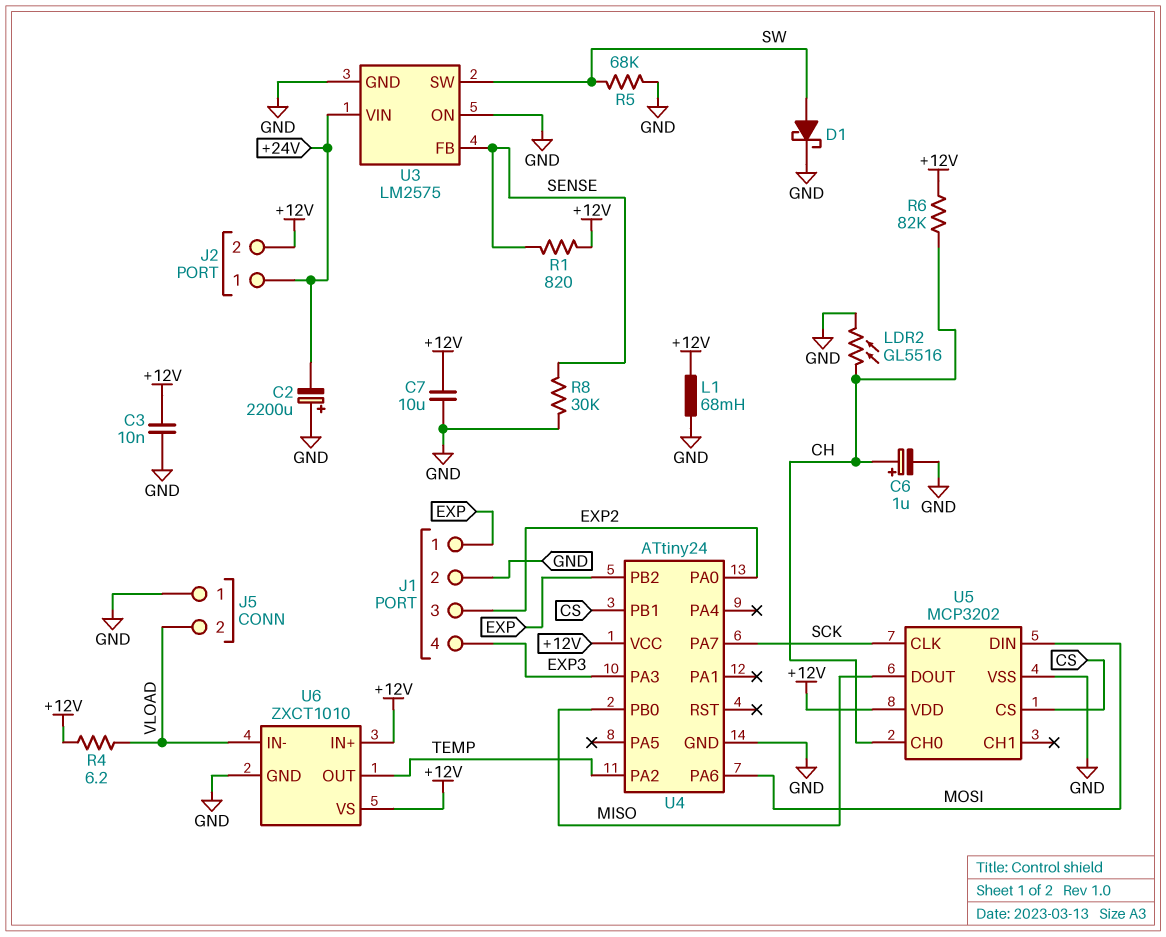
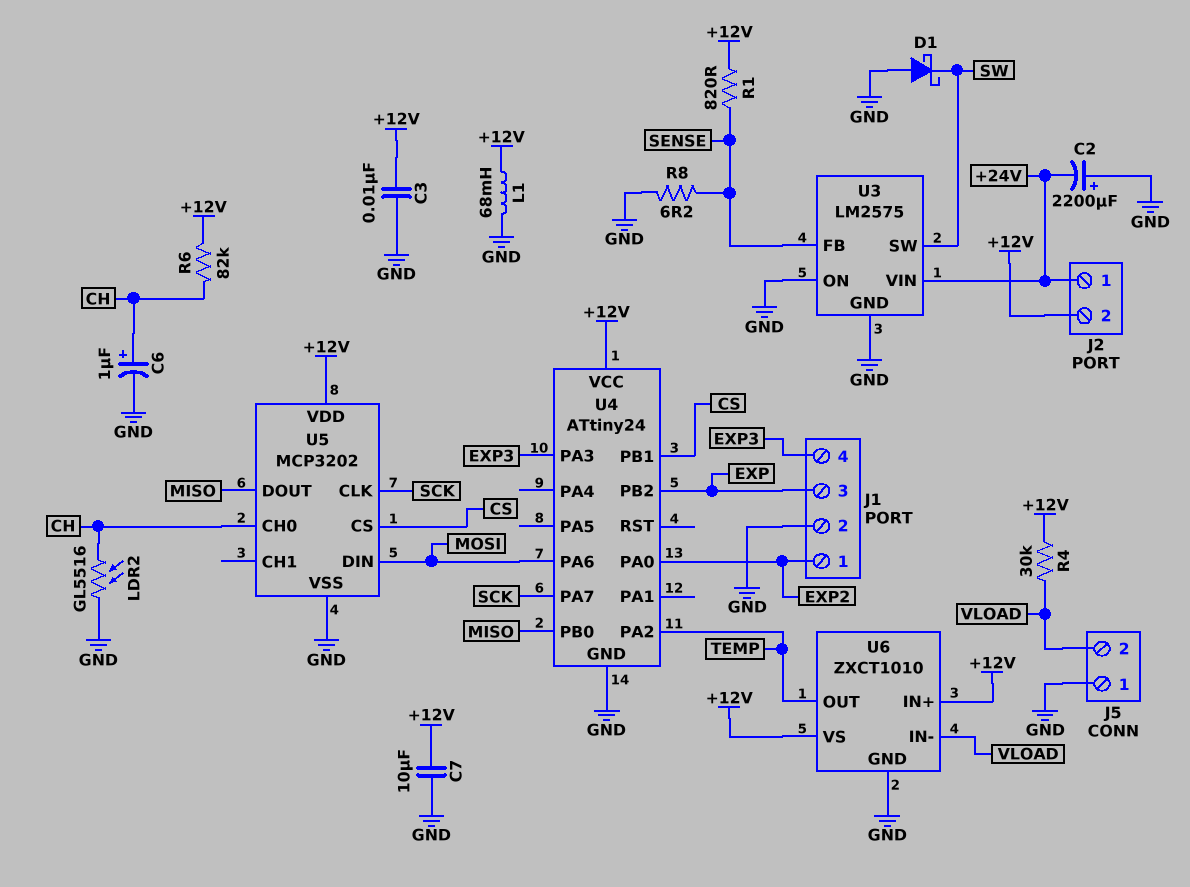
D1: schottky (A SW, K GND) -> schottky (A GND, K SW)
J1 pin 1: EXP -> EXP2
J1 pin 3: EXP2 -> EXP
R4: 6.2 (+12V, VLOAD) -> 30k (+12V, VLOAD)
R5: 68k (GND, SW) -> none
R8: 30k (GND, SENSE) -> 6.2 (GND, SENSE)

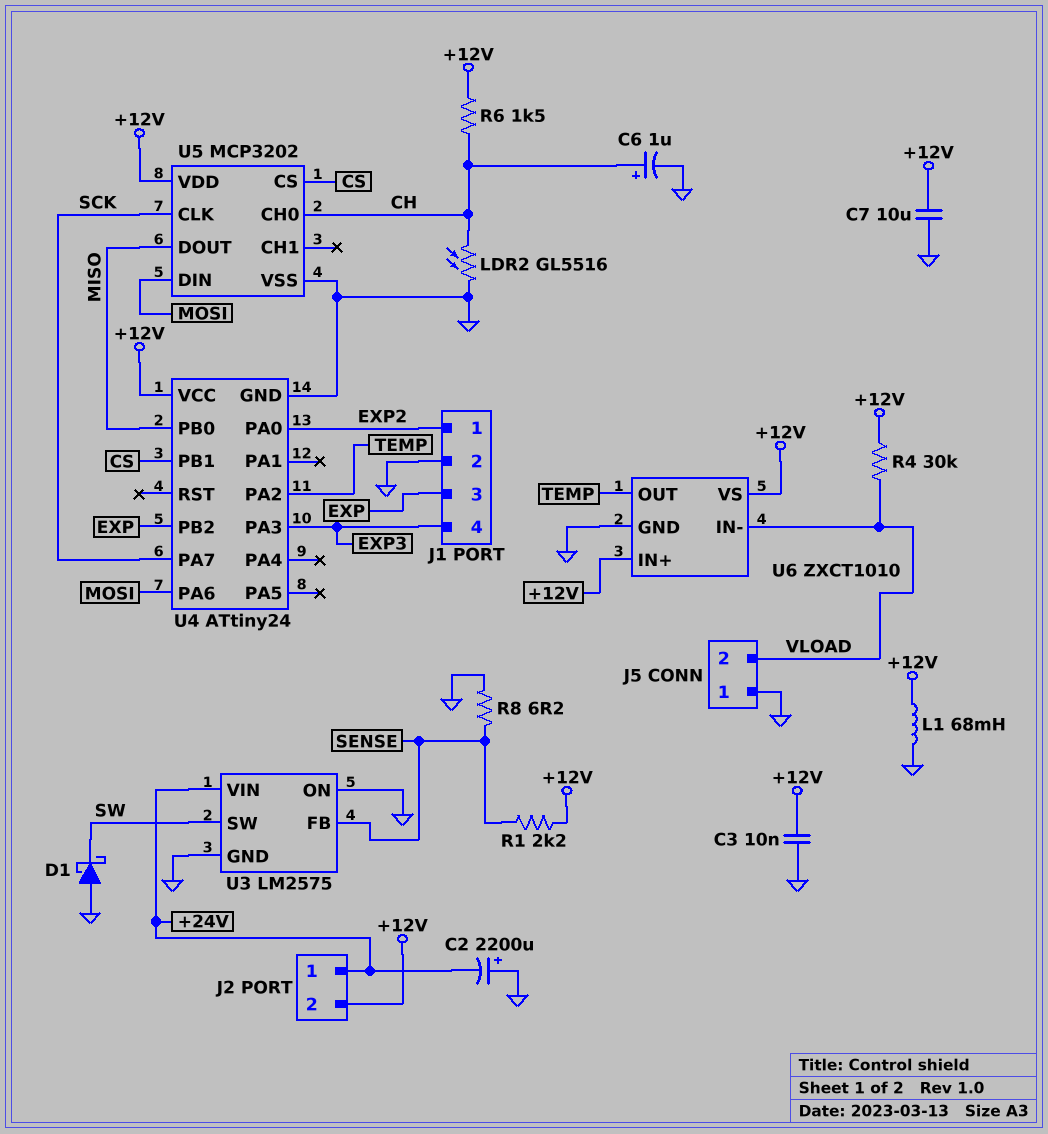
R1: 820 (+12V, SENSE) -> 2.2k (+12V, SENSE)
R6: 82k (+12V, CH) -> 1.5k (+12V, CH)

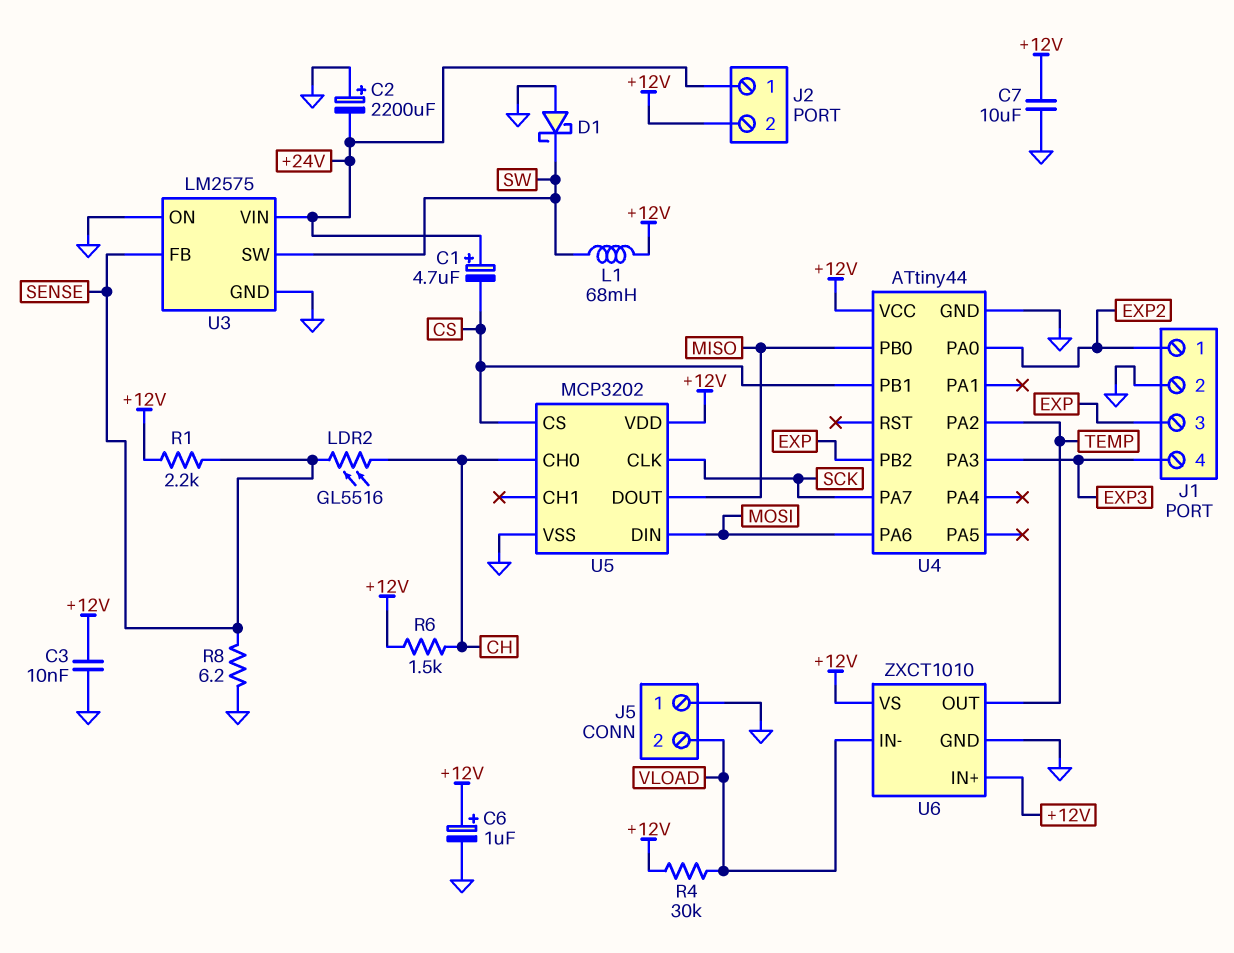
C1: none -> 4.7uF (plus +24V, minus CS)
C6: 1uF (plus CH, minus GND) -> 1uF (plus +12V, minus GND)
L1: 68mH (+12V, GND) -> 68mH (+12V, SW)
LDR2: GL5516 (CH, GND) -> GL5516 (CH, SENSE)
U4: ATtiny24 -> ATtiny44

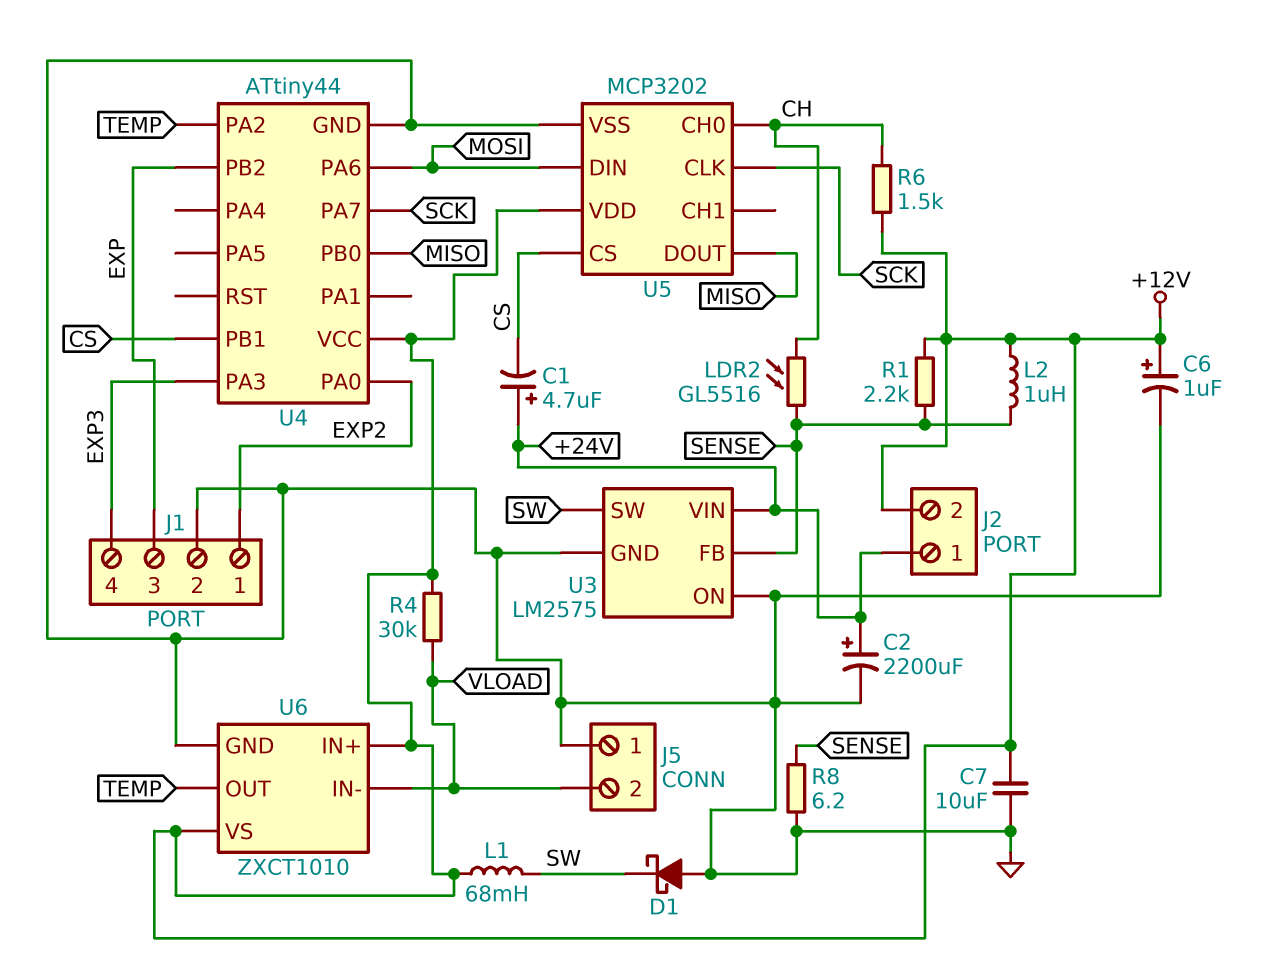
C2: 2200uF (plus GND, minus +24V) -> 2200uF (plus +24V, minus GND)
C3: 10nF (+12V, GND) -> none
L2: none -> 1uH (+12V, SENSE)

